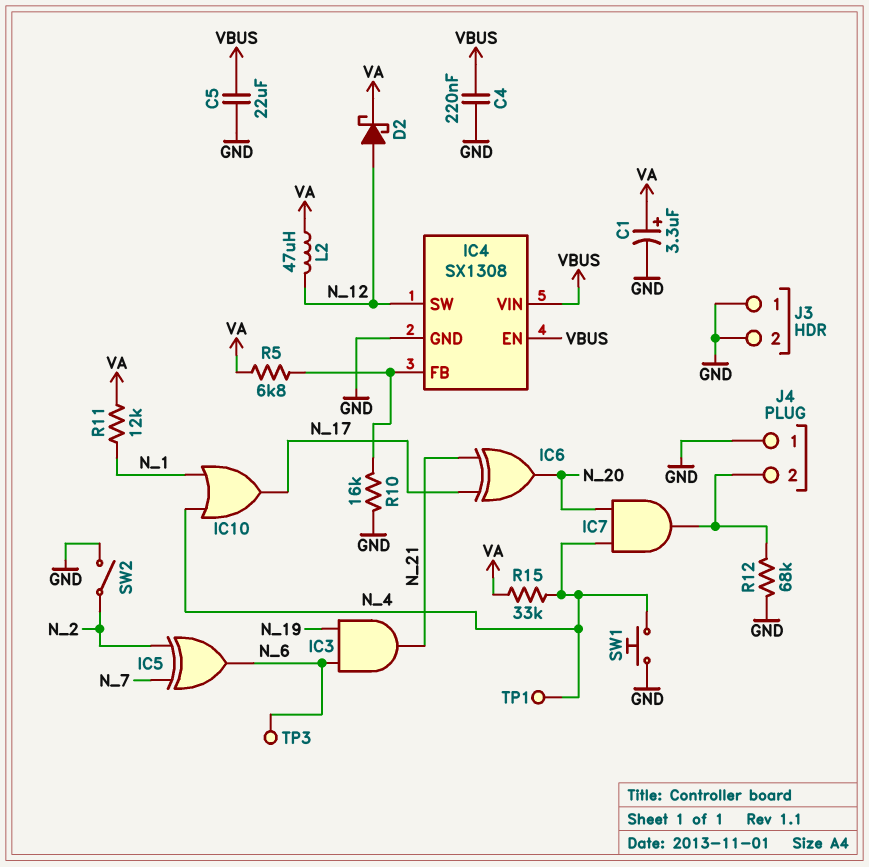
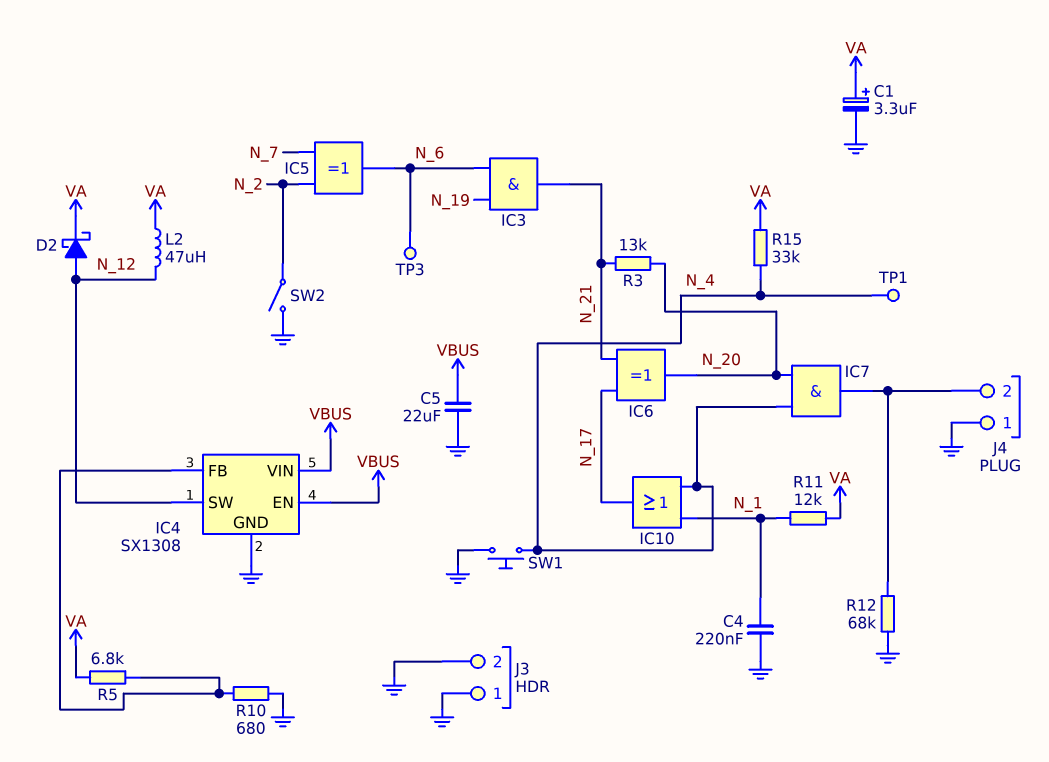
C4: 220nF (GND, VBUS) -> 220nF (GND, N_1)
R3: none -> 13k (N_20, N_21)
R10: 16k (GND, IC4/FB) -> 680 (GND, IC4/FB)

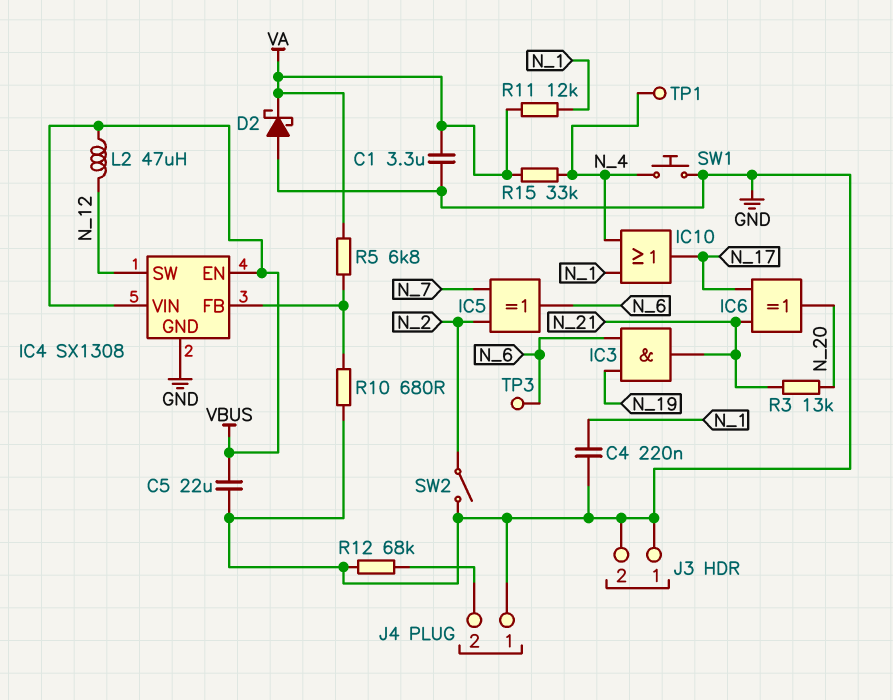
C1: 3.3uF (plus VA, minus GND) -> 3.3uF (GND, VA)
D2: schottky (A N_12, K VA) -> schottky (A GND, K VA)
IC7: AND (in N_4, in N_20, out J4/2) -> none
L2: 47uH (N_12, VA) -> 47uH (N_12, VBUS)

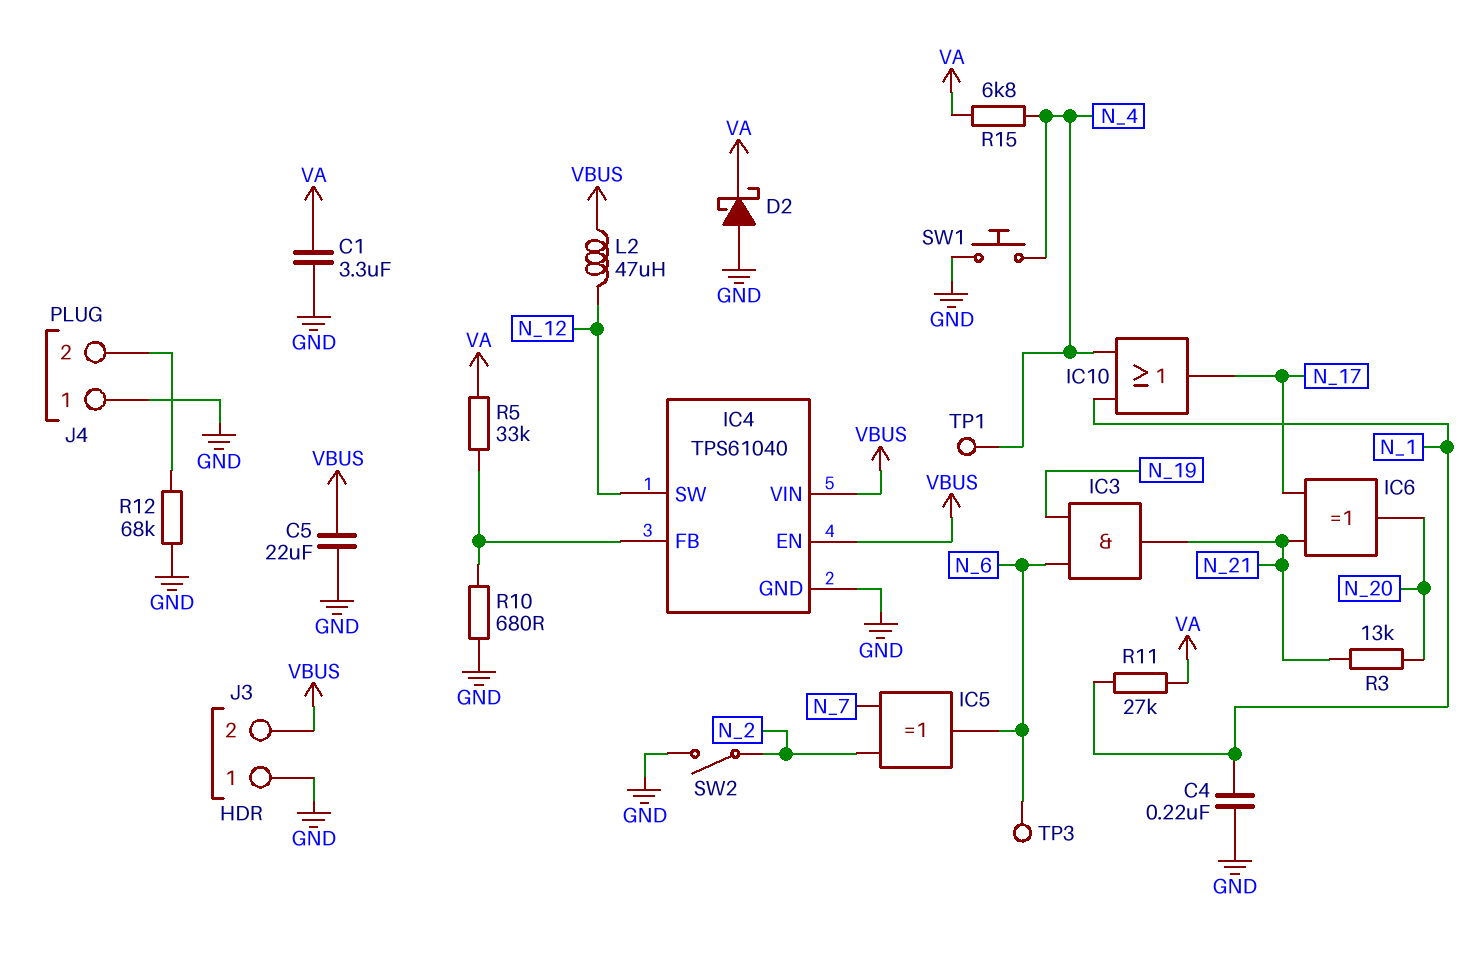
IC4: SX1308 -> TPS61040
J3 pin 2: GND -> VBUS
R5: 6.8k (IC4/FB, VA) -> 33k (IC4/FB, VA)
R11: 12k (N_1, VA) -> 27k (N_1, VA)
R15: 33k (N_4, VA) -> 6.8k (N_4, VA)

